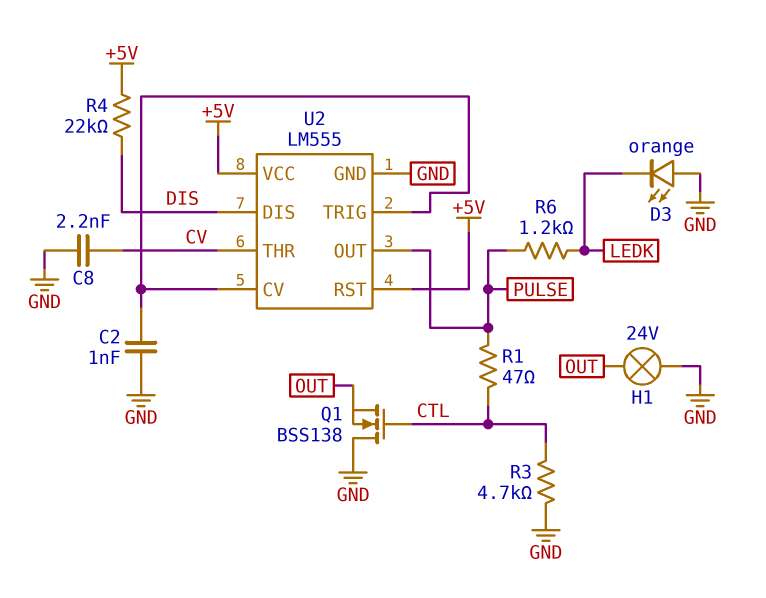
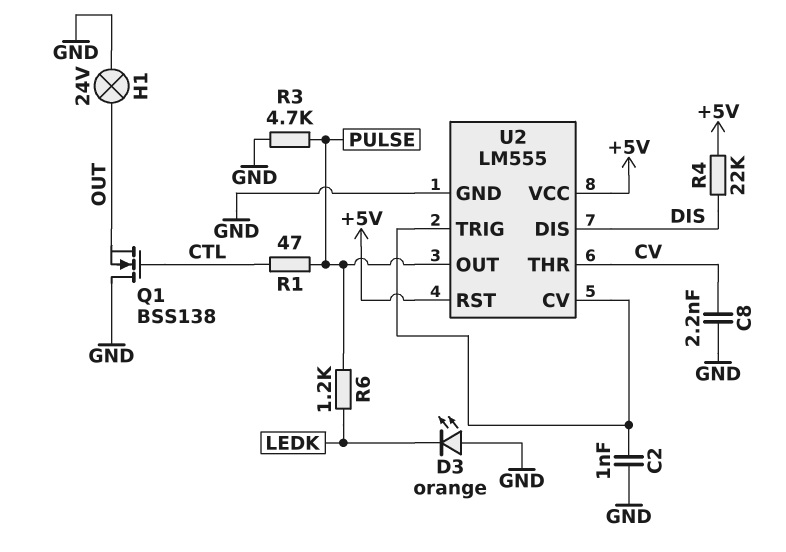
R3: 4.7k (CTL, GND) -> 4.7k (GND, PULSE)

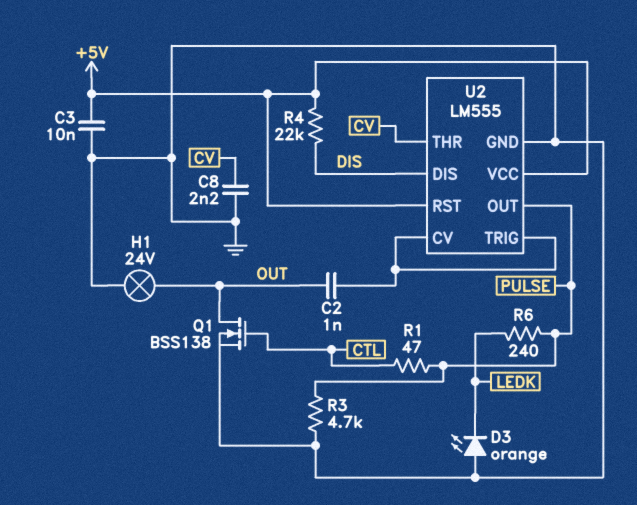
C2: 1nF (GND, U2/CV) -> 1nF (OUT, U2/CV)
C3: none -> 10nF (+5V, GND)
Q1: NMOS BSS138 (G CTL, D GND, S OUT) -> NMOS BSS138 (G CTL, D OUT, S GND)
R6: 1.2k (LEDK, PULSE) -> 240 (LEDK, PULSE)

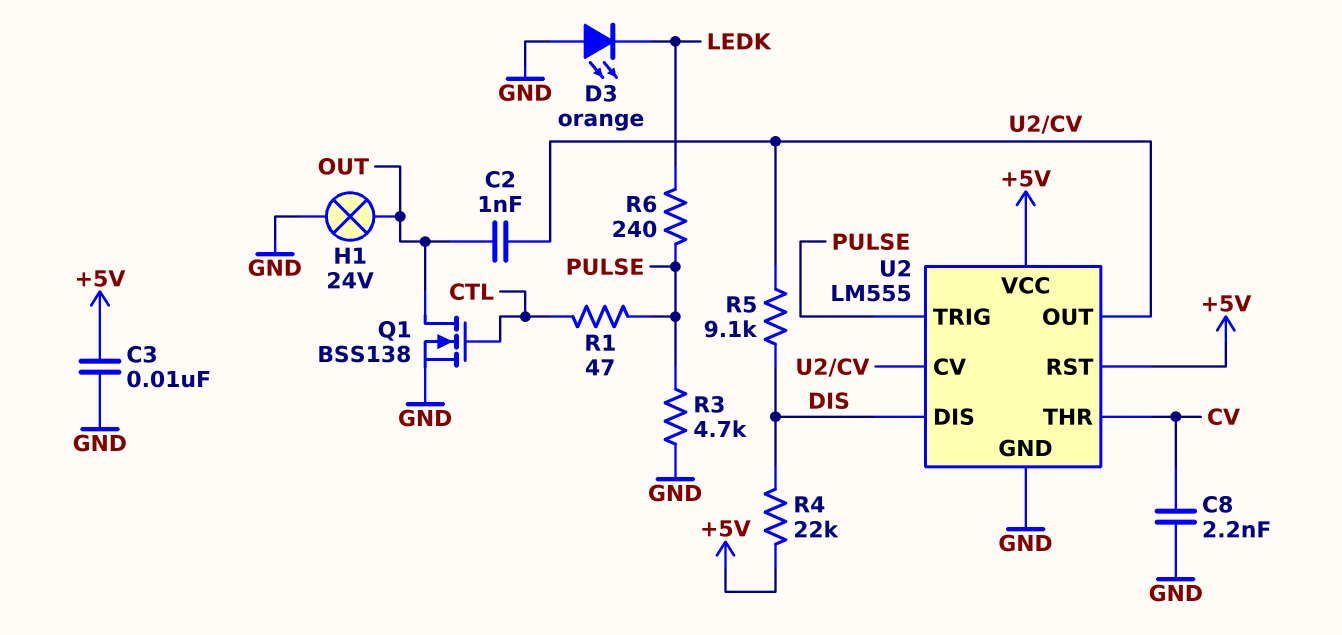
R5: none -> 9.1k (DIS, U2/CV)
U2 pin OUT: PULSE -> U2/CV
U2 pin TRIG: U2/CV -> PULSE

